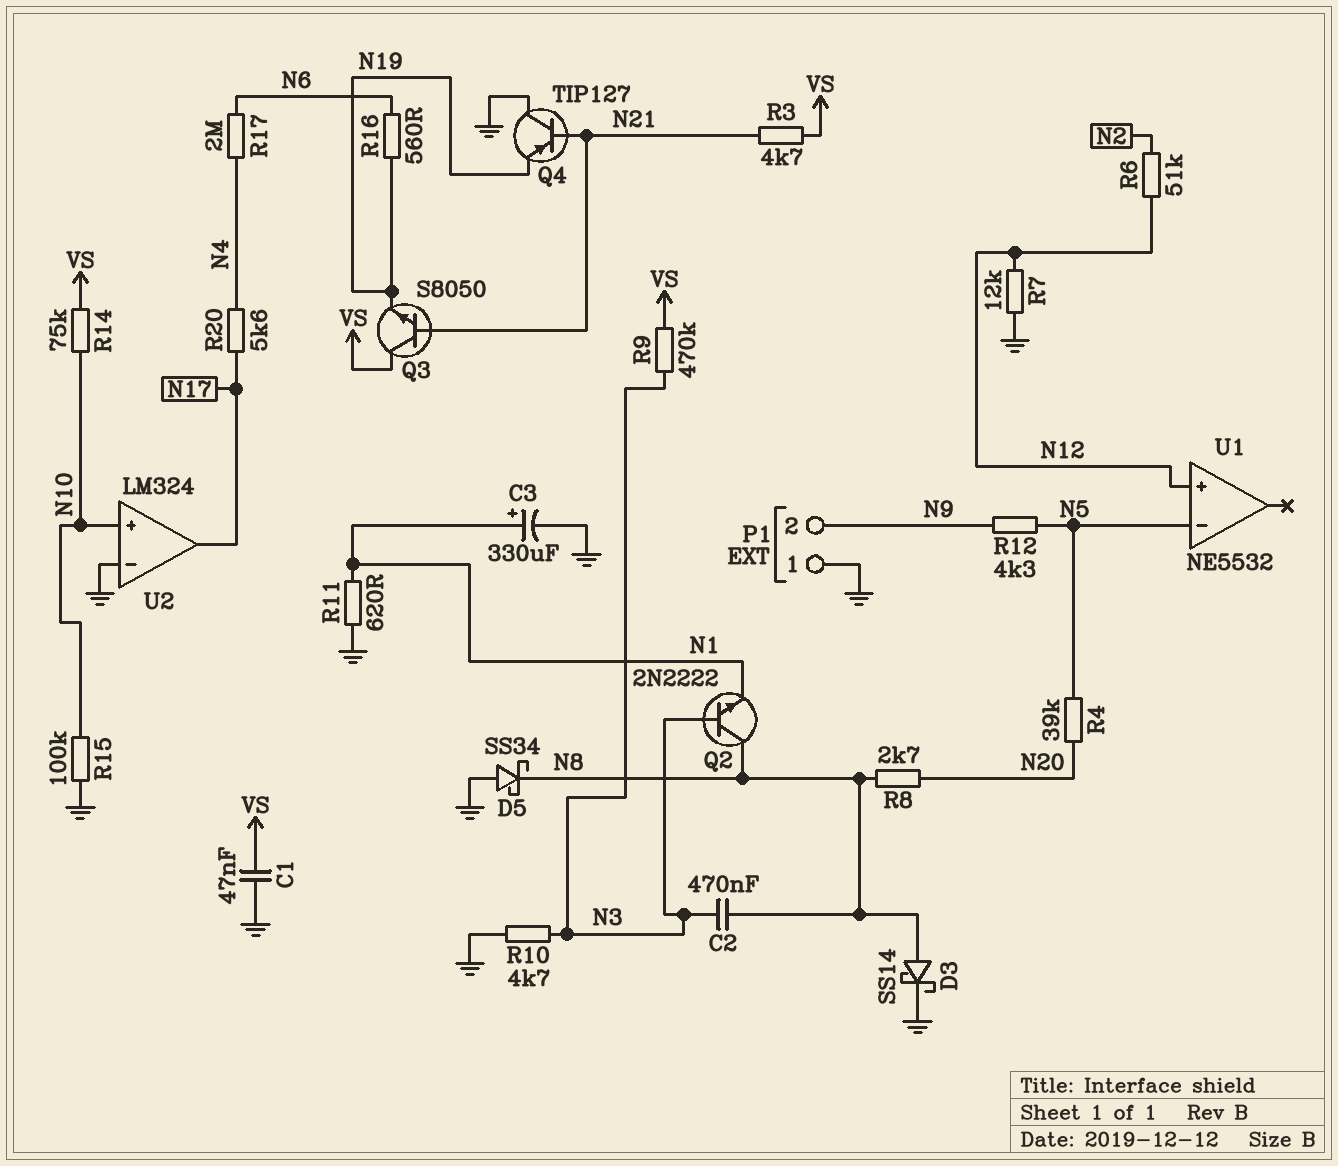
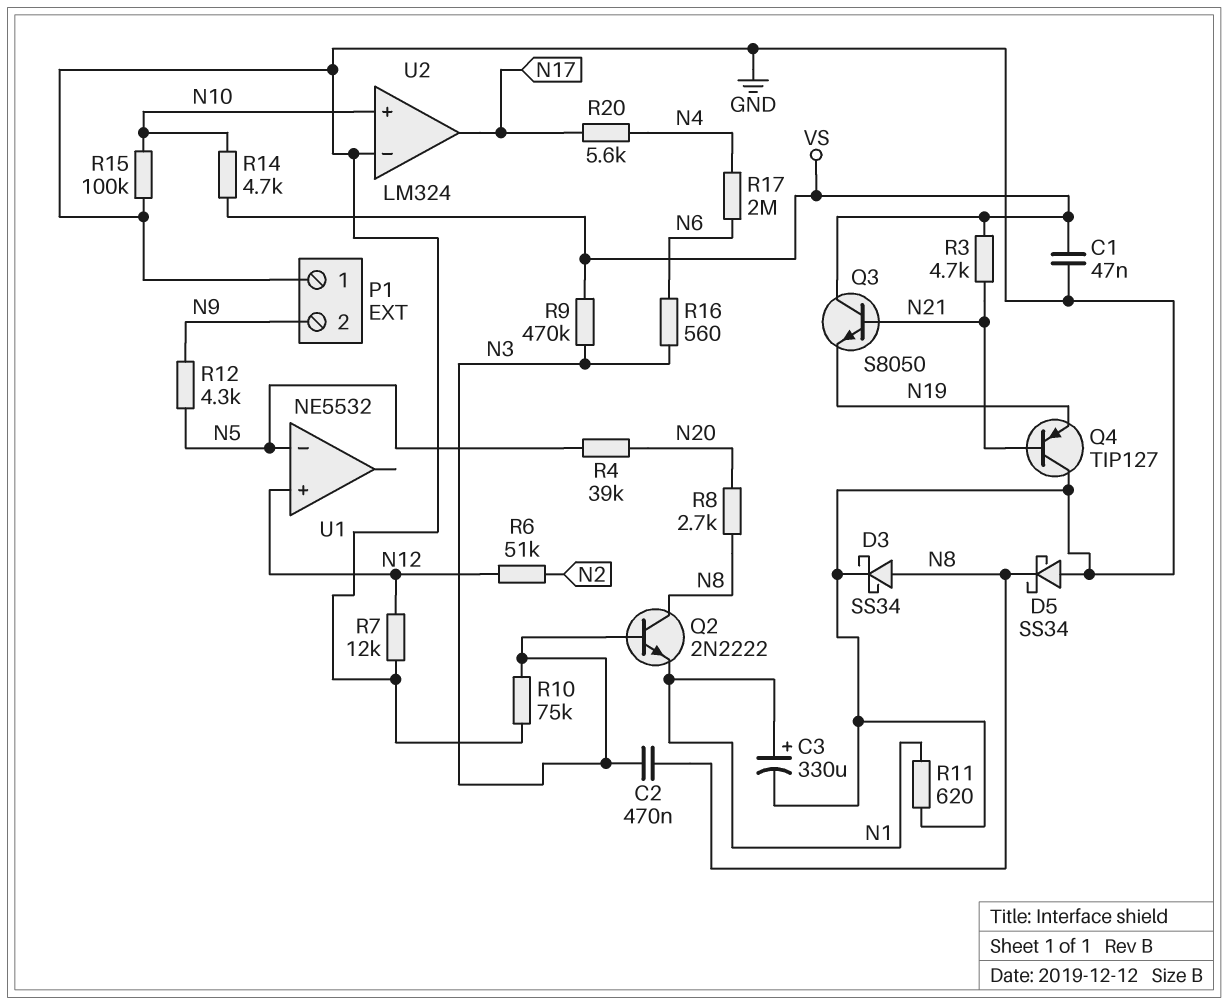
D3: schottky SS14 (A N8, K GND) -> schottky SS34 (A N8, K GND)
R10: 4.7k (GND, N3) -> 75k (GND, N3)
R14: 75k (N10, VS) -> 4.7k (N10, VS)
R16: 560 (N6, N19) -> 560 (N3, N6)

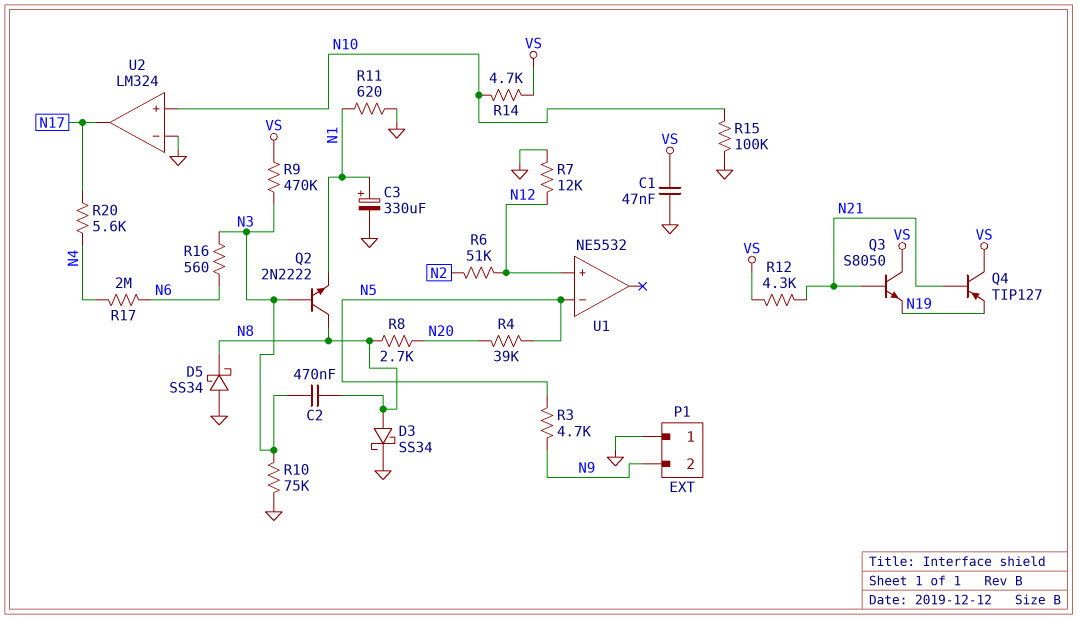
Q4: PNP TIP127 (B N21, C GND, E N19) -> PNP TIP127 (B N21, C VS, E N19)
R3: 4.7k (N21, VS) -> 4.7k (N5, N9)
R12: 4.3k (N5, N9) -> 4.3k (N21, VS)

